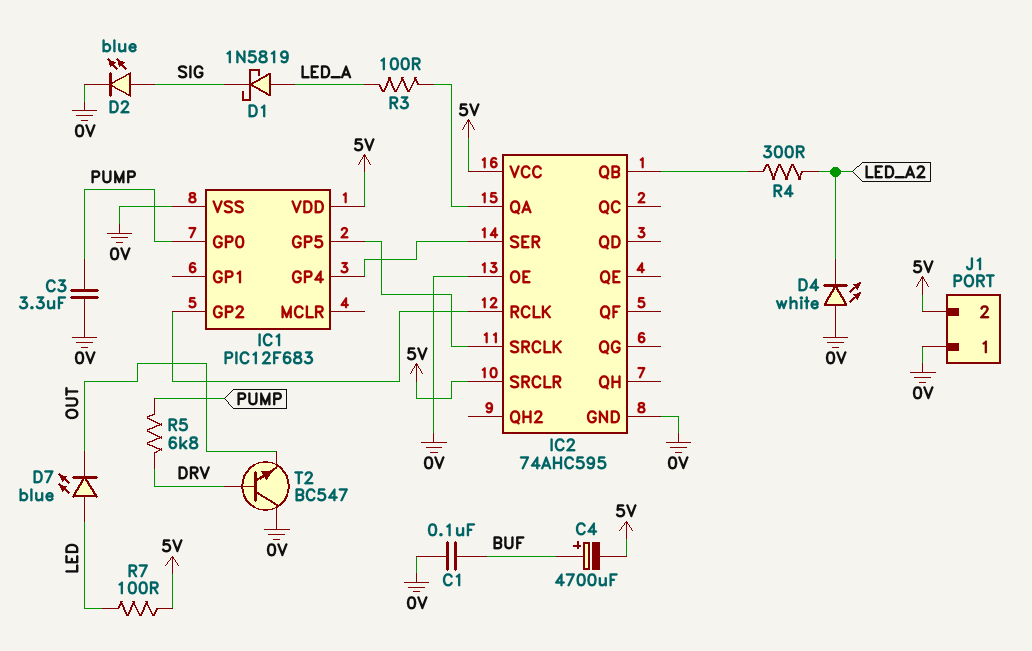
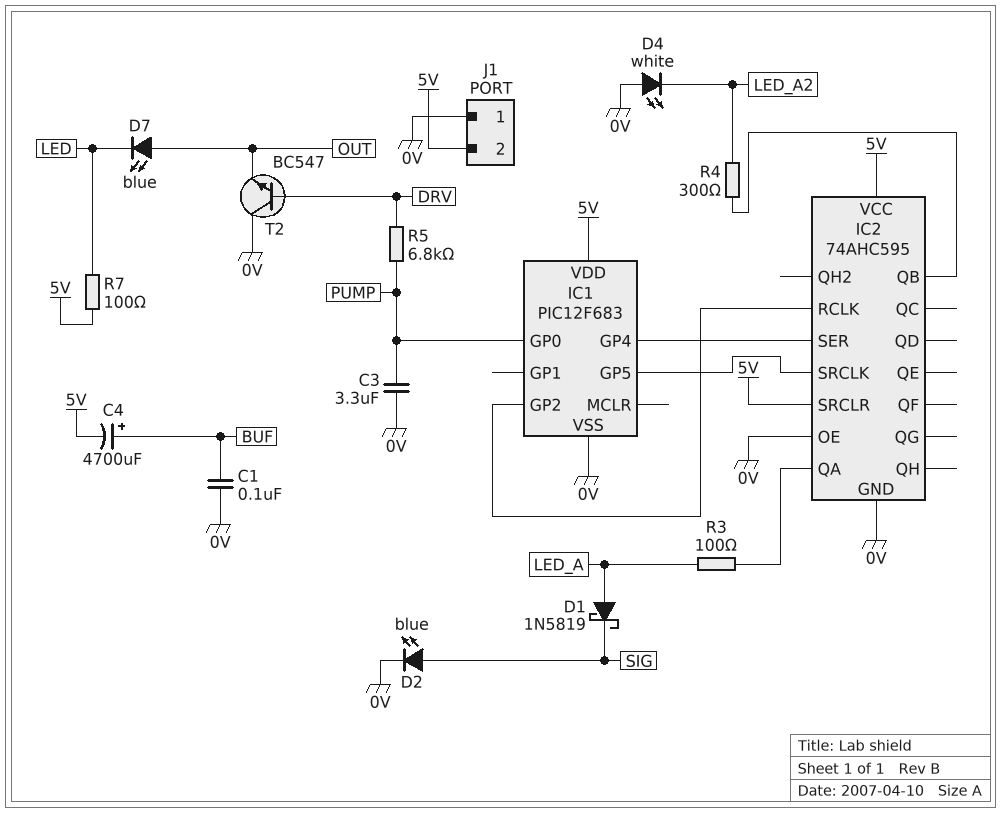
D7: LED blue (A LED, K OUT) -> LED blue (A OUT, K LED)

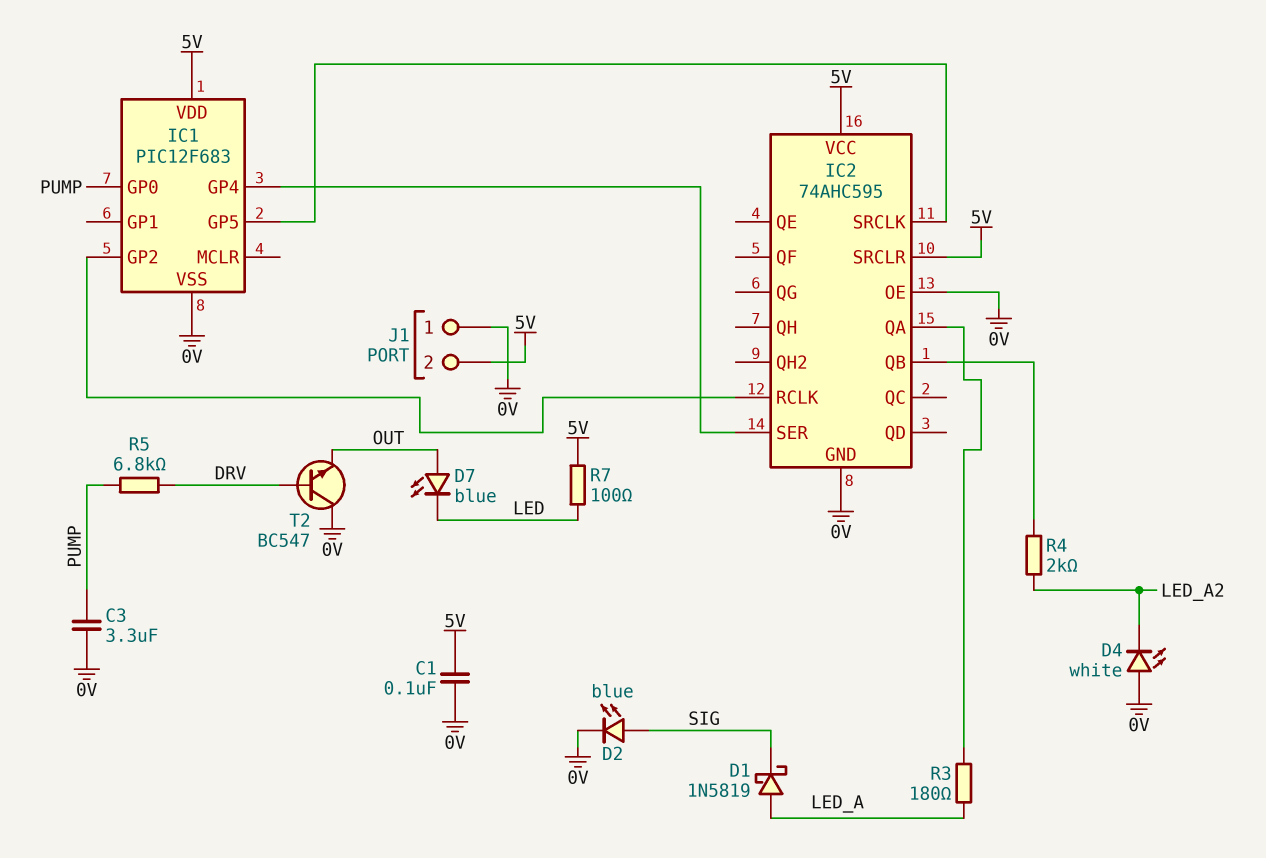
C1: 100nF (0V, BUF) -> 100nF (0V, 5V)
C4: 4700uF (plus BUF, minus 5V) -> none
R3: 100 (IC2/QA, LED_A) -> 180 (IC2/QA, LED_A)
R4: 300 (IC2/QB, LED_A2) -> 2k (IC2/QB, LED_A2)

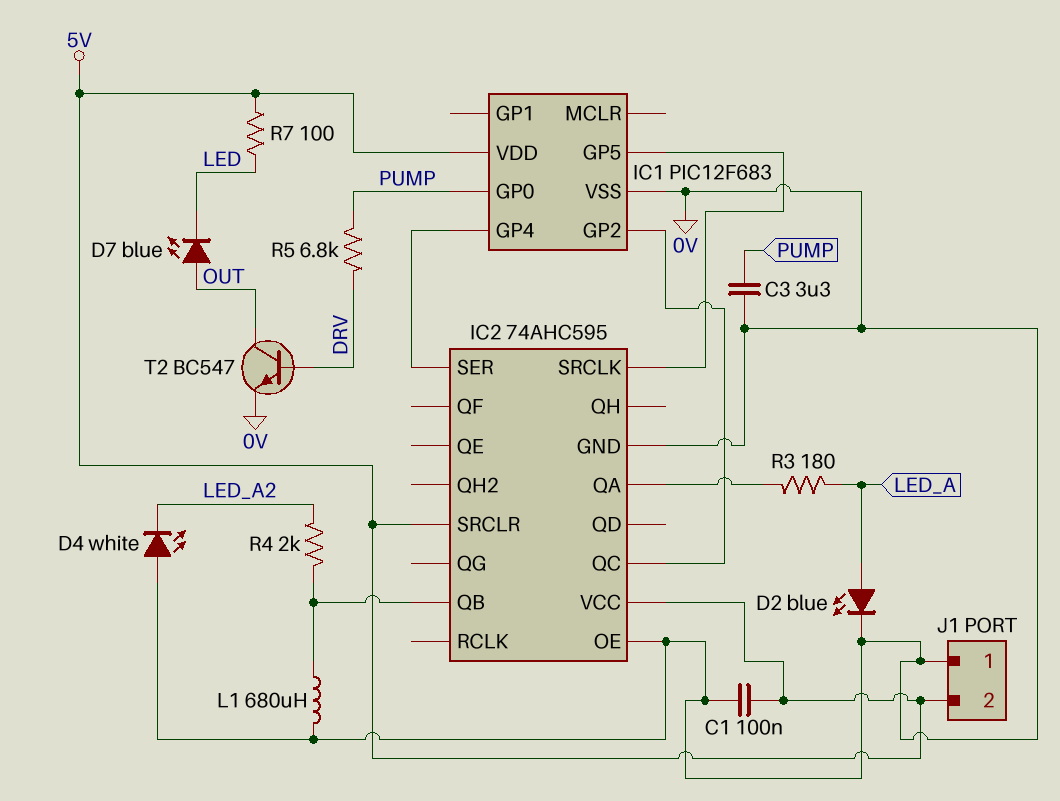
D1: schottky 1N5819 (A LED_A, K SIG) -> none
D2: LED blue (A SIG, K 0V) -> LED blue (A LED_A, K 0V)
IC2 pin QC: none -> IC1/GP2
IC2 pin RCLK: IC1/GP2 -> none
L1: none -> 680uH (0V, IC2/QB)
T2: NPN BC547 (B DRV, C 0V, E OUT) -> NPN BC547 (B DRV, C OUT, E 0V)

